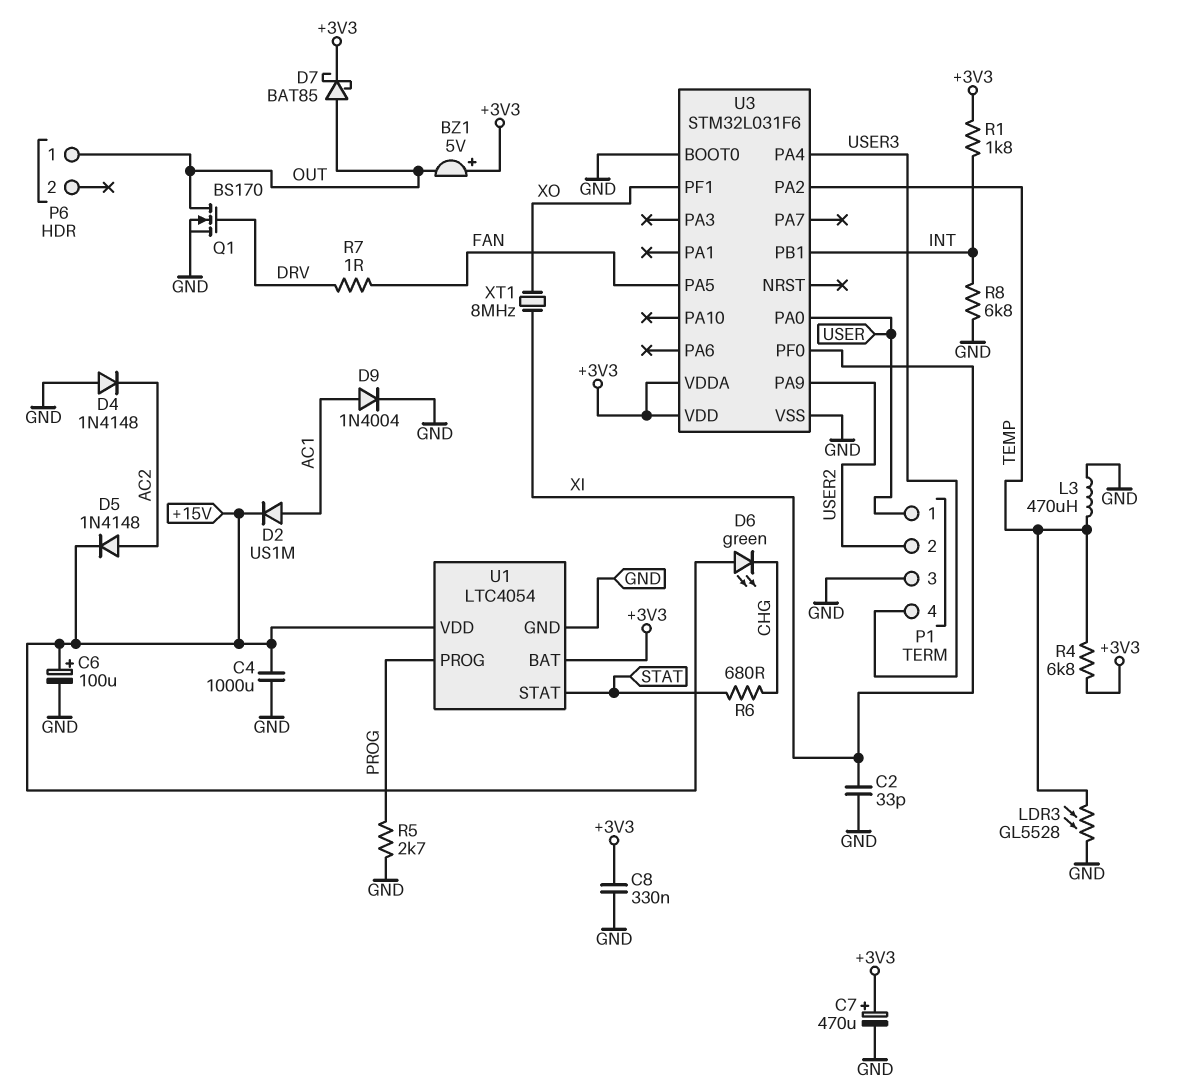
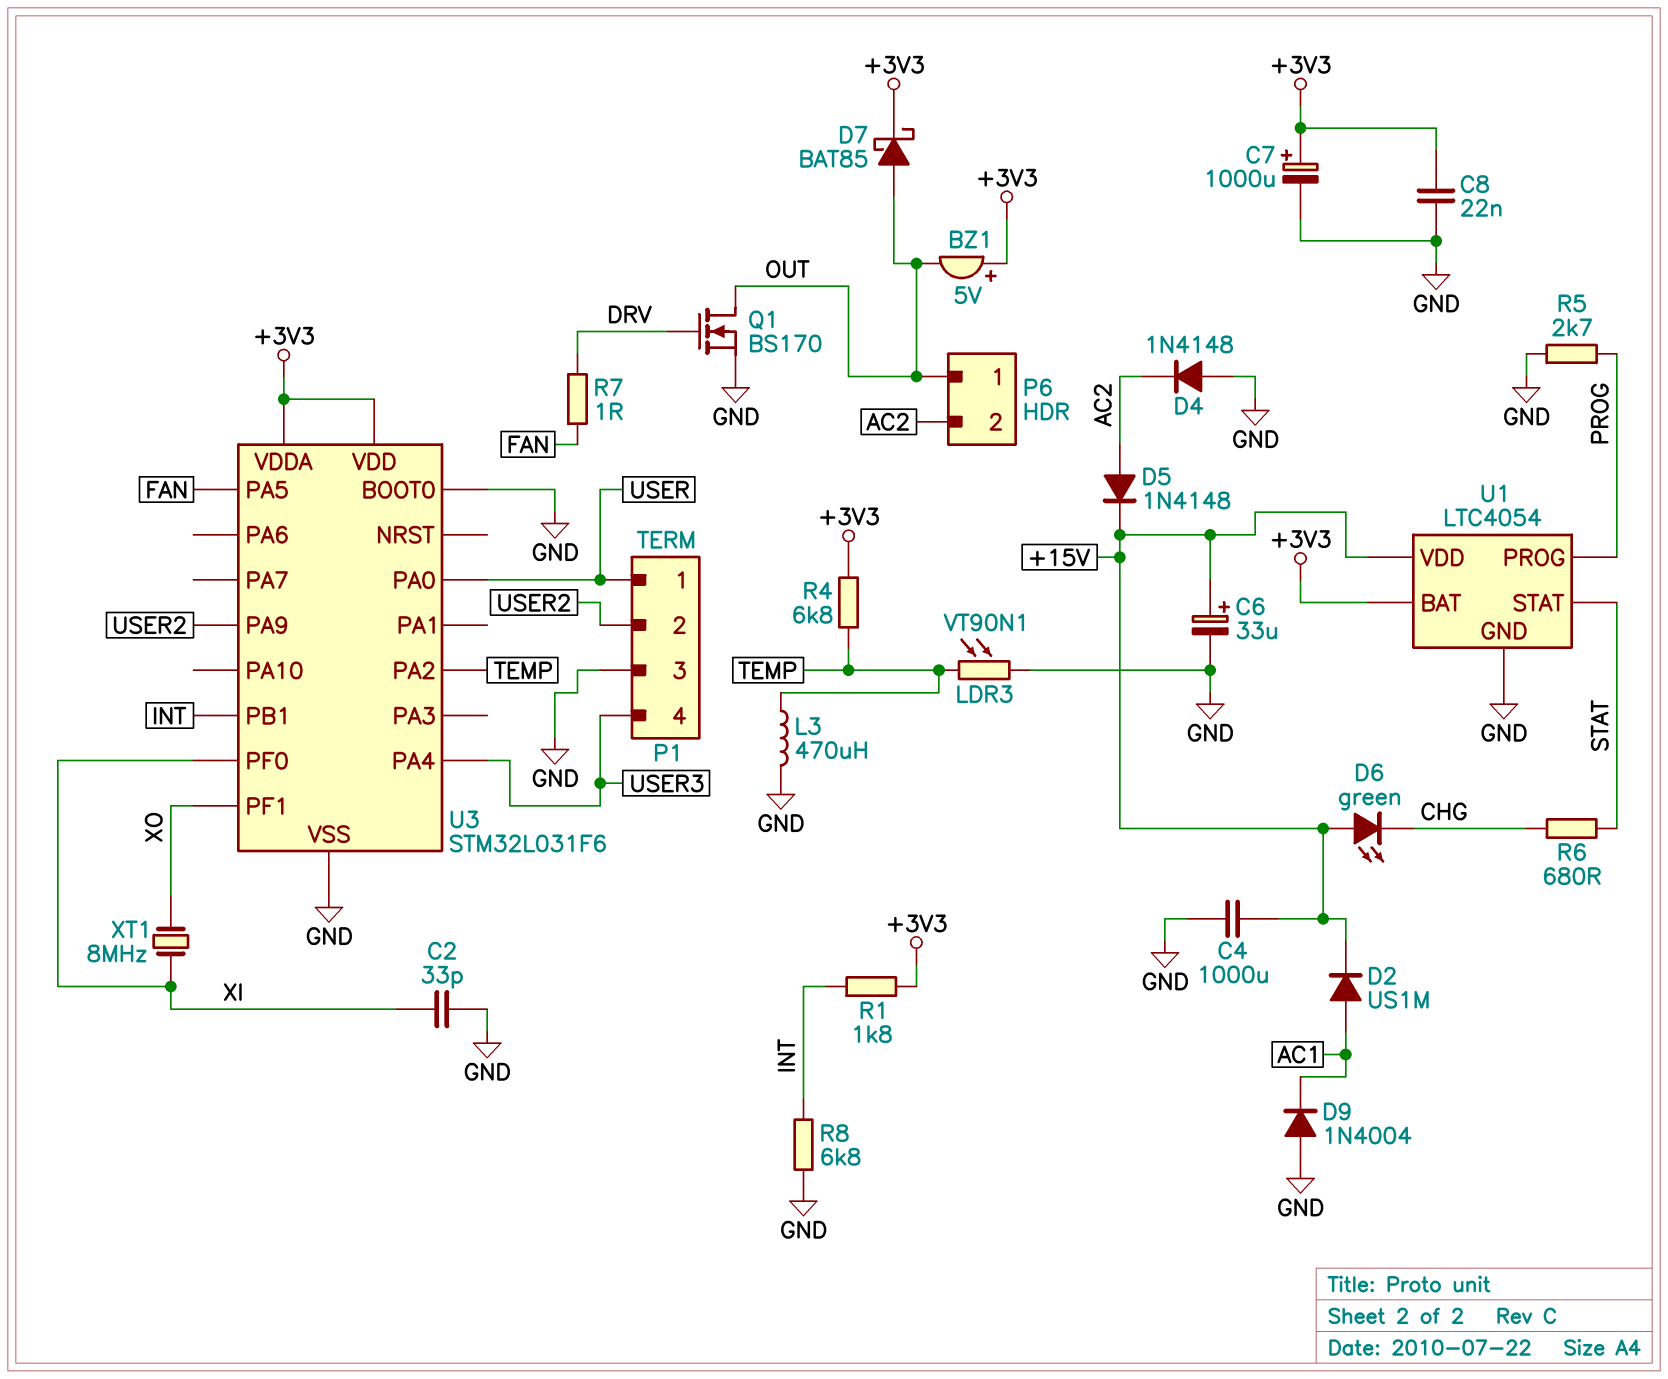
C6: 100uF (plus +15V, minus GND) -> 33uF (plus +15V, minus GND)
C7: 470uF (plus +3V3, minus GND) -> 1000uF (plus +3V3, minus GND)
C8: 330nF (+3V3, GND) -> 22nF (+3V3, GND)
D9: diode 1N4004 (A AC1, K GND) -> diode 1N4004 (A GND, K AC1)
LDR3: GL5528 (GND, TEMP) -> VT90N1 (GND, TEMP)
P6 pin 2: none -> AC2

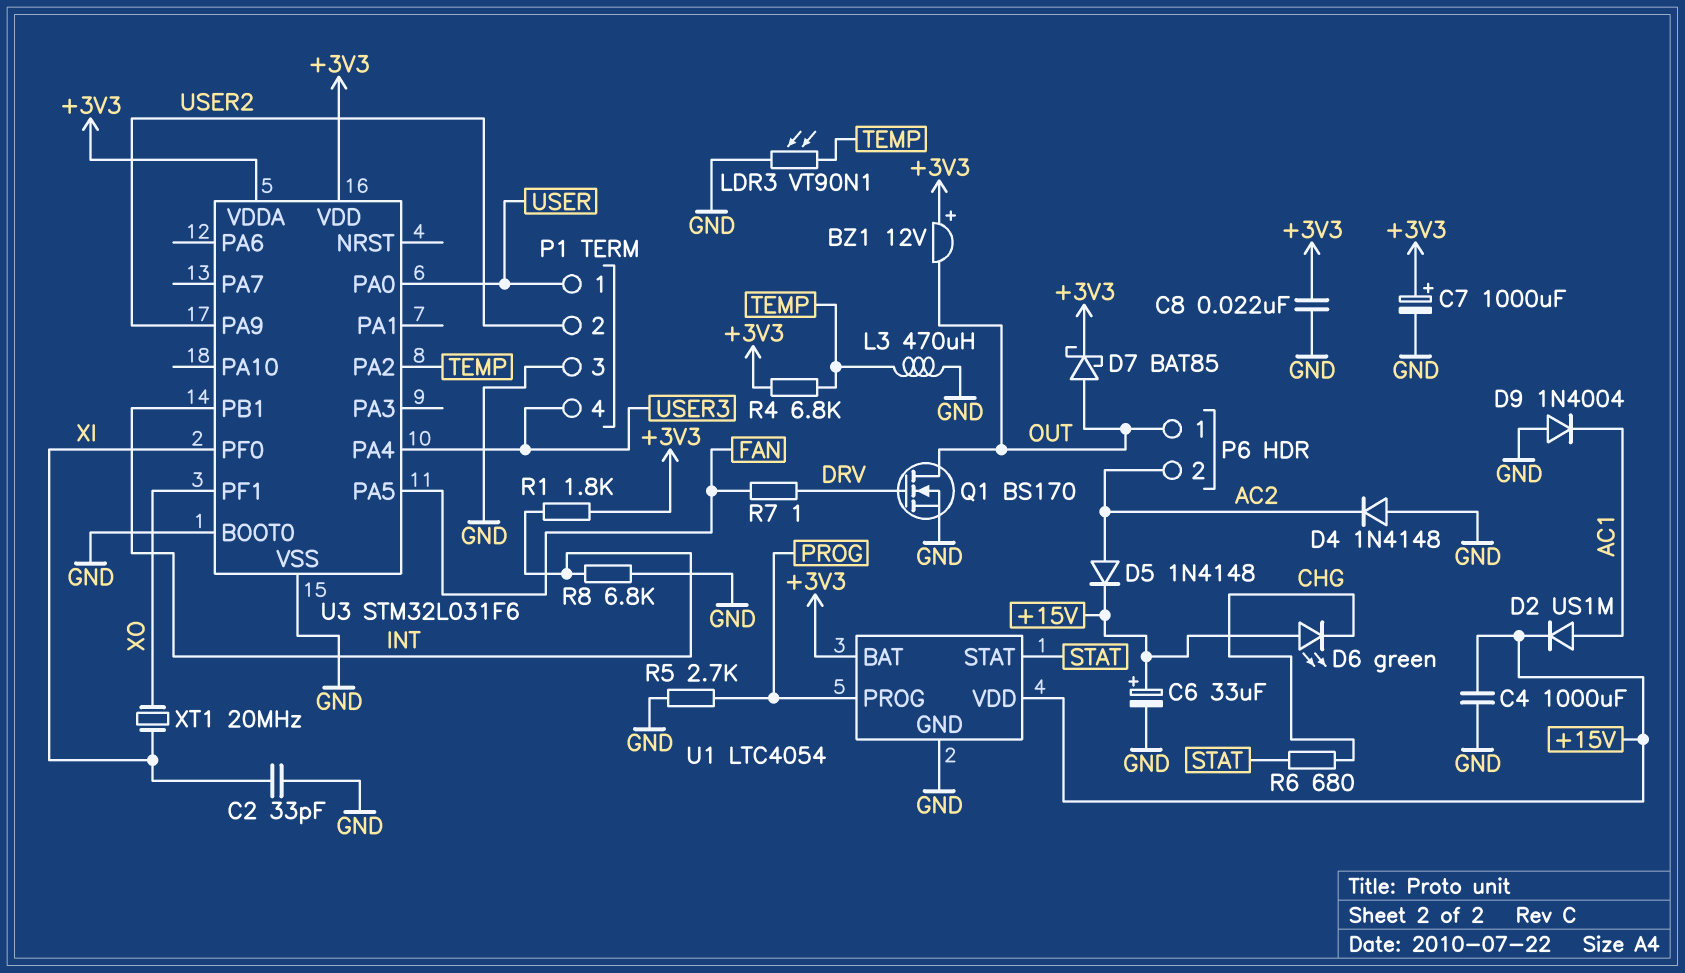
BZ1: buzzer 5V (plus +3V3, minus OUT) -> buzzer 12V (plus +3V3, minus OUT)
XT1: 8MHz (XI, XO) -> 20MHz (XI, XO)

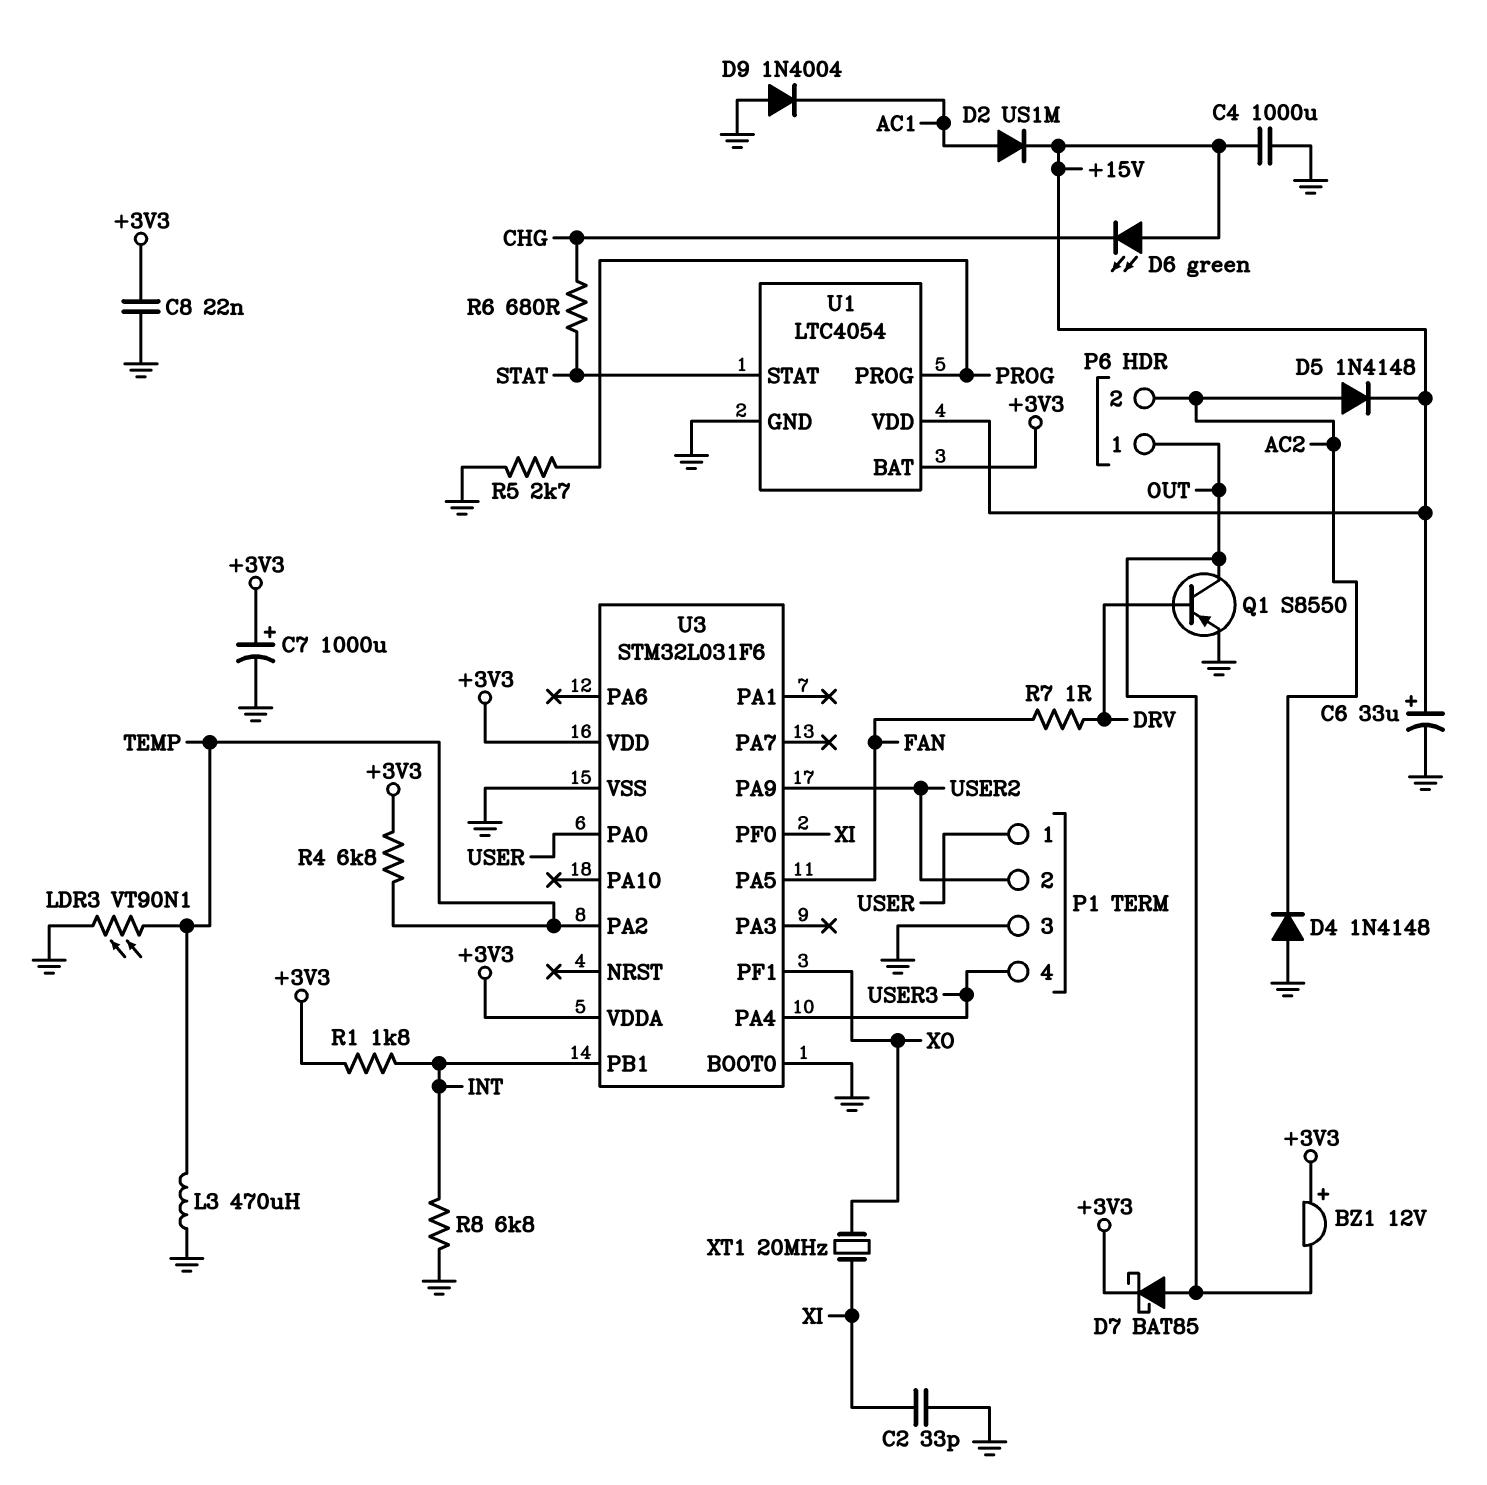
Q1: NMOS BS170 (G DRV, D OUT, S GND) -> PNP S8550 (B DRV, C OUT, E GND)

